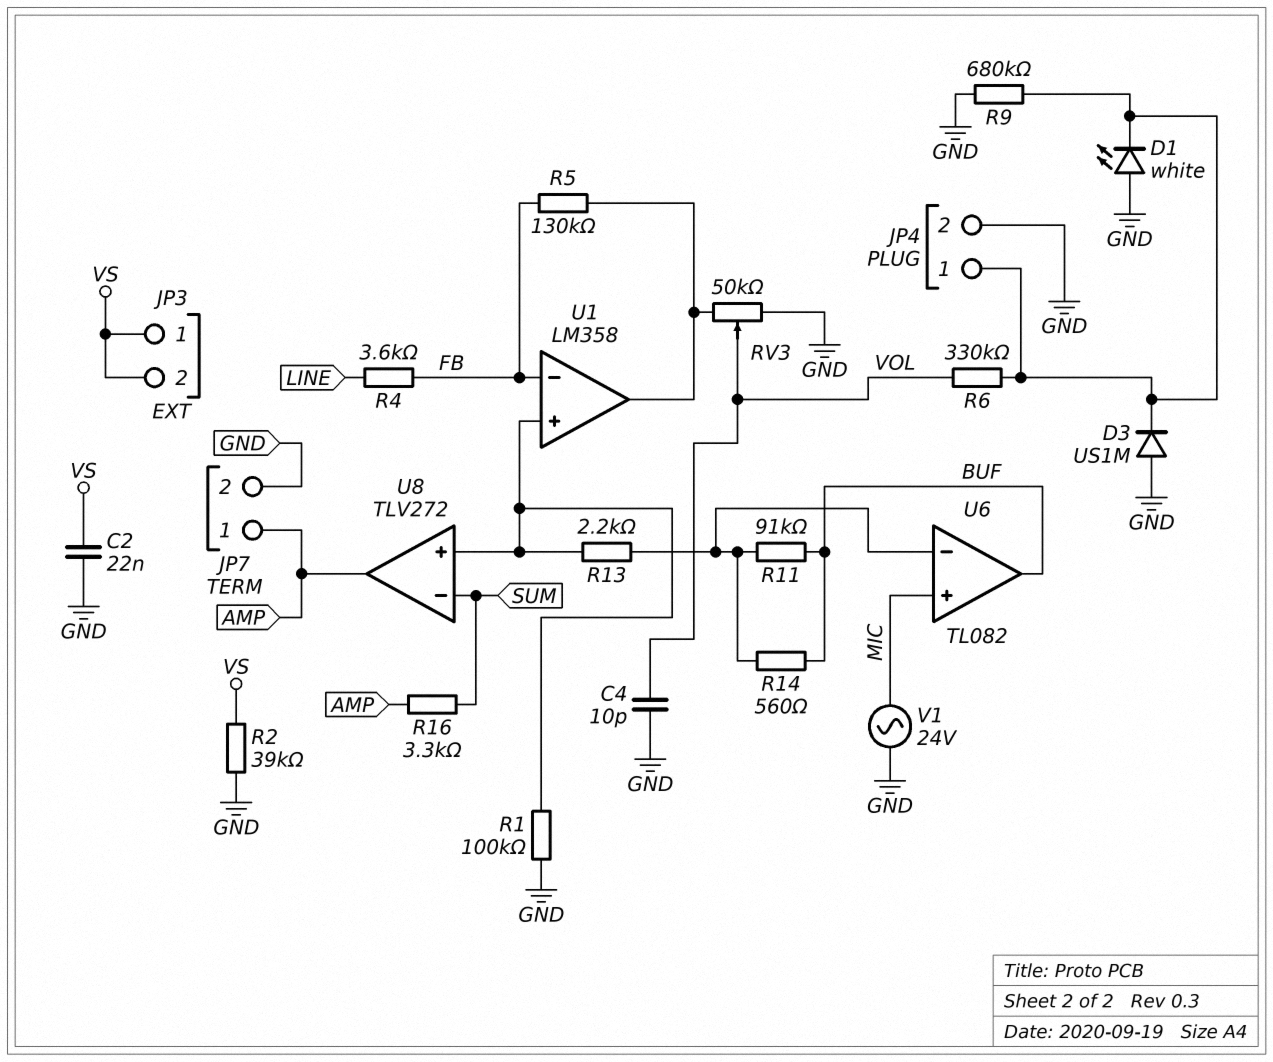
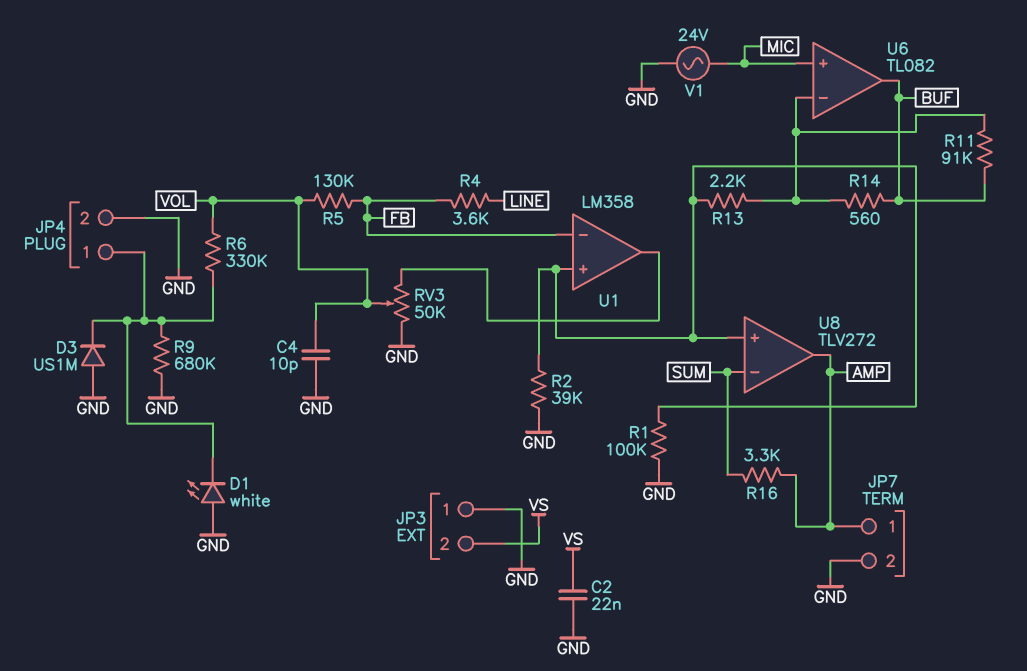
JP3 pin 1: VS -> GND
R2: 39k (GND, VS) -> 39k (GND, U1/in+)
R5: 130k (FB, U1/out) -> 130k (FB, VOL)

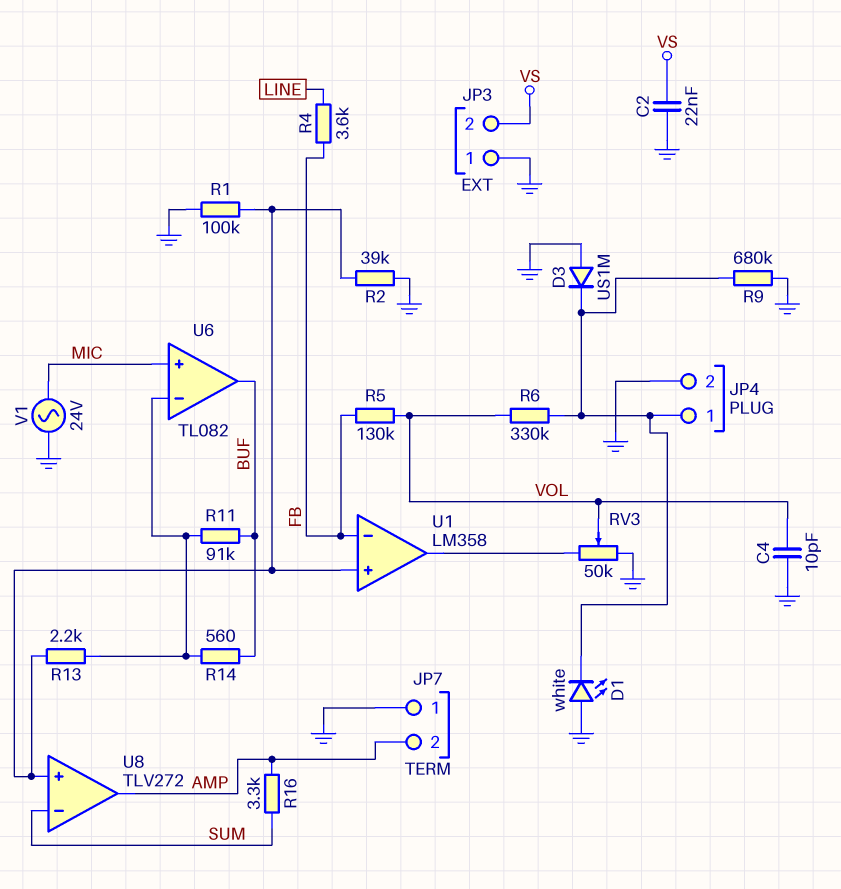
JP7 pin 1: AMP -> GND
JP7 pin 2: GND -> AMP

